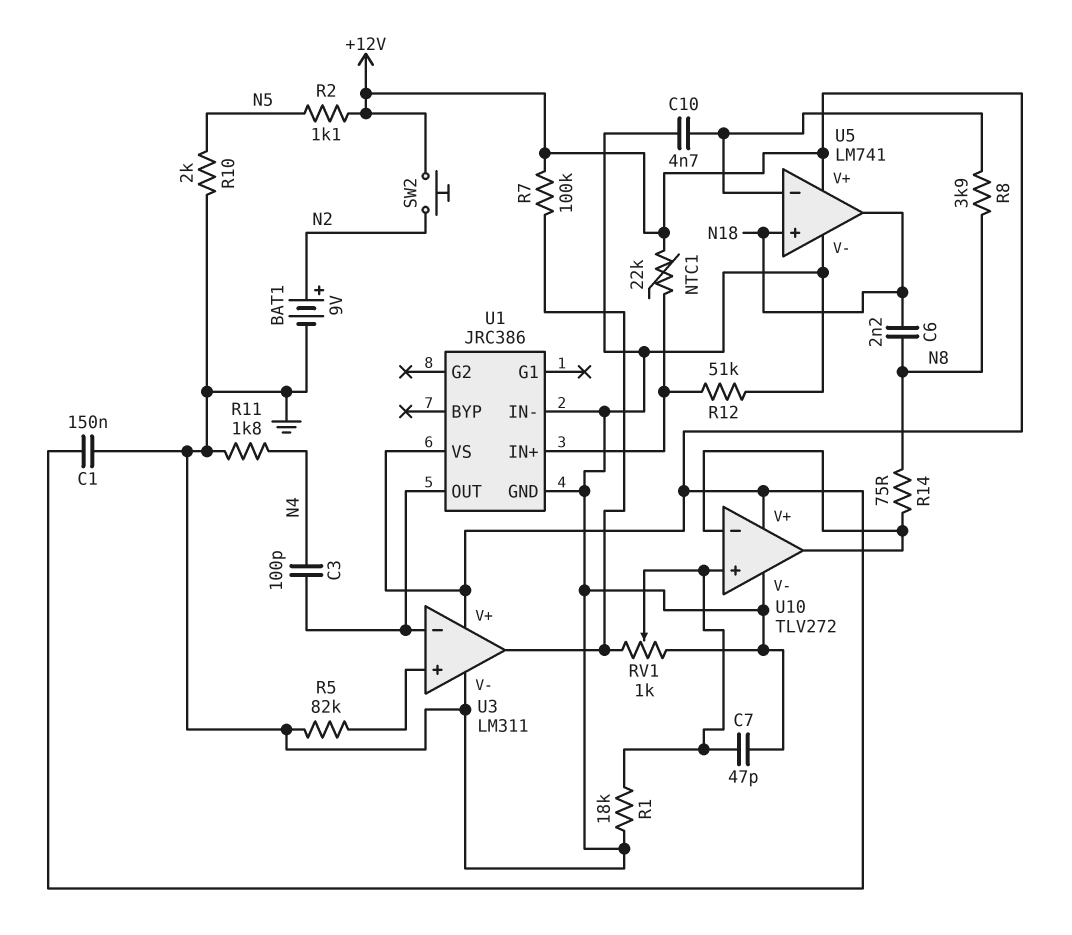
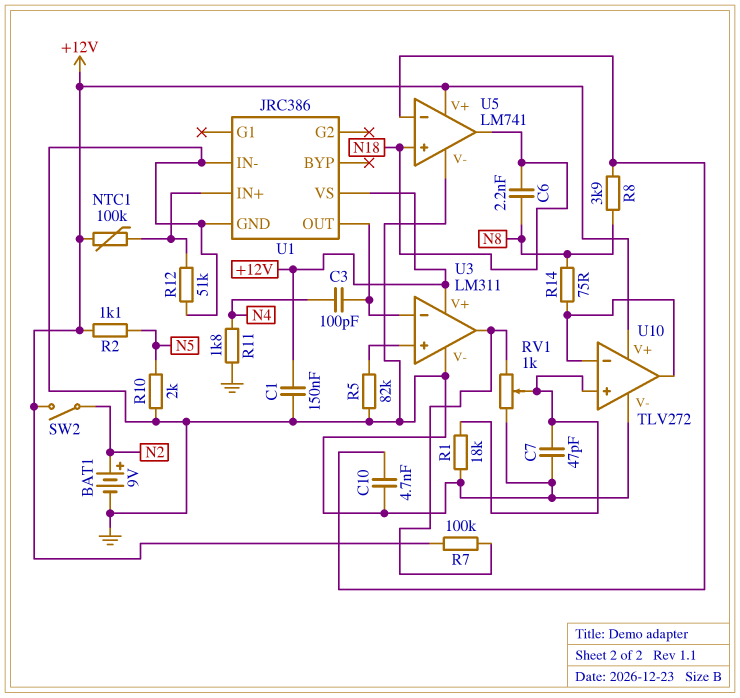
NTC1: 22k (+12V, U1/IN+) -> 100k (+12V, U1/IN+)
SW2: button (+12V, N2) -> switch (+12V, N2)

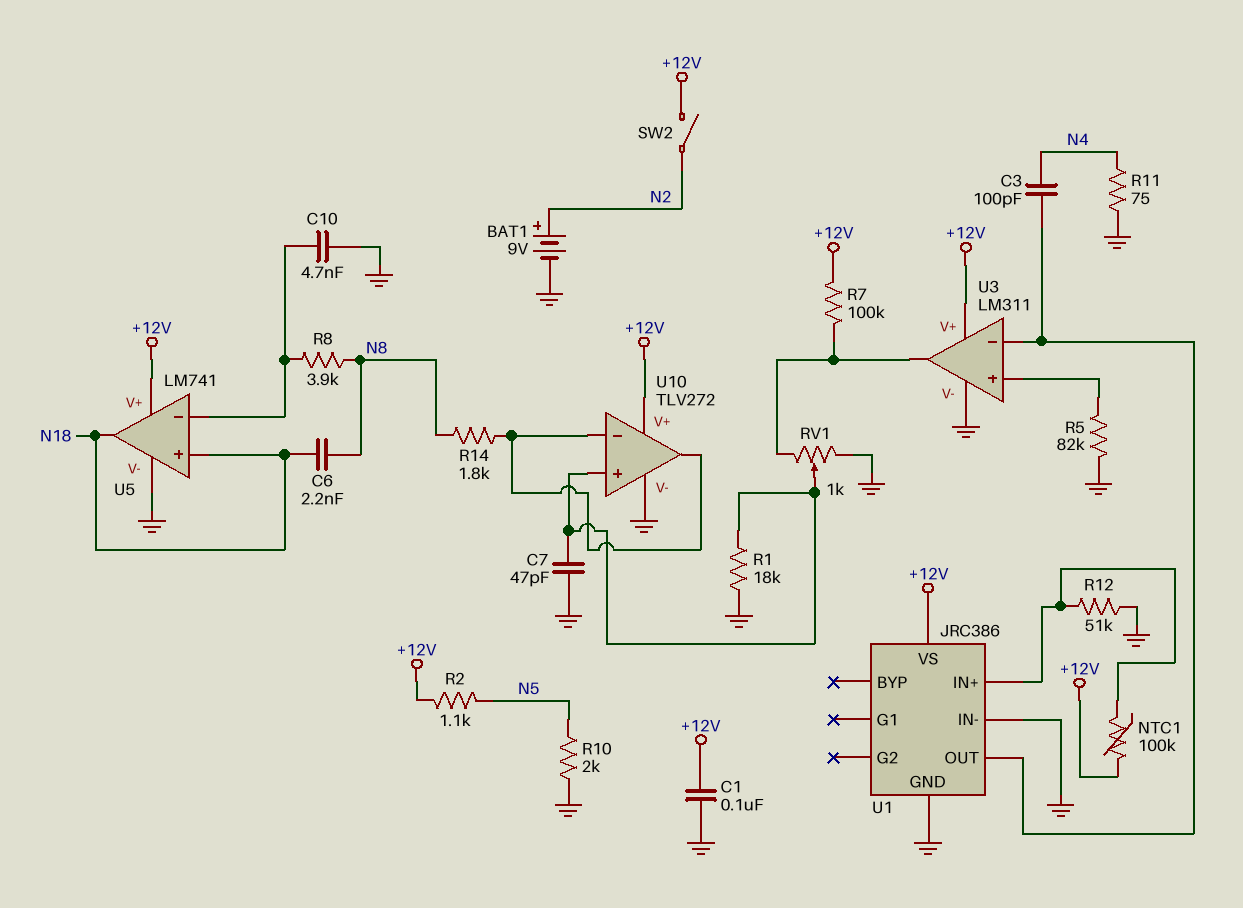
C1: 150nF (+12V, GND) -> 100nF (+12V, GND)
R11: 1.8k (GND, N4) -> 75 (GND, N4)
R14: 75 (N8, U10/in-) -> 1.8k (N8, U10/in-)

